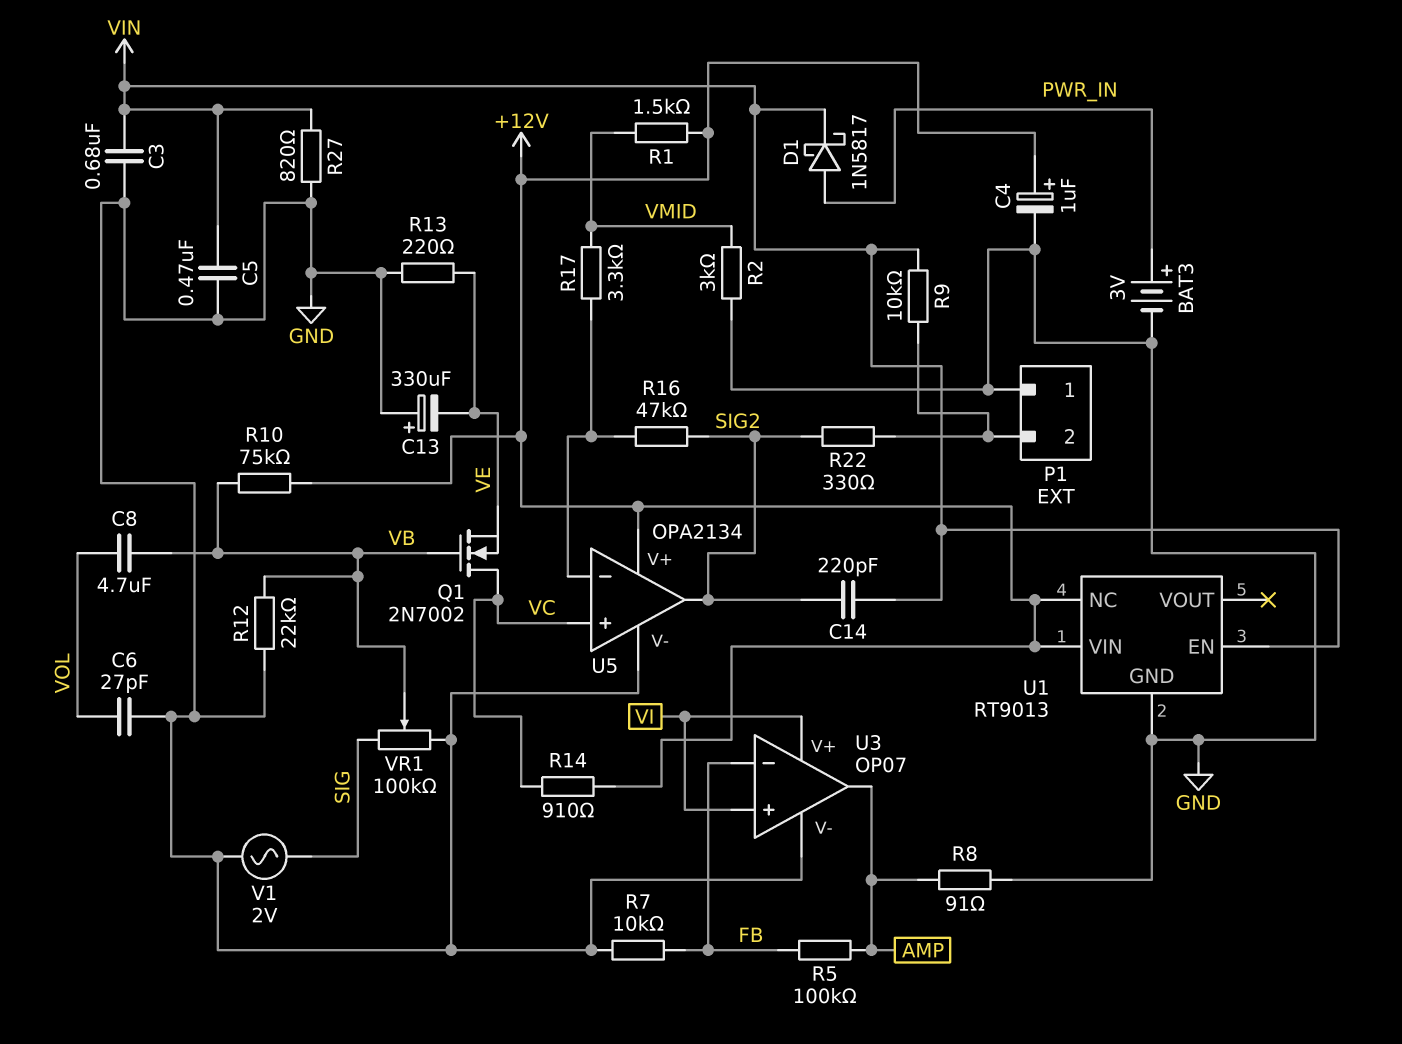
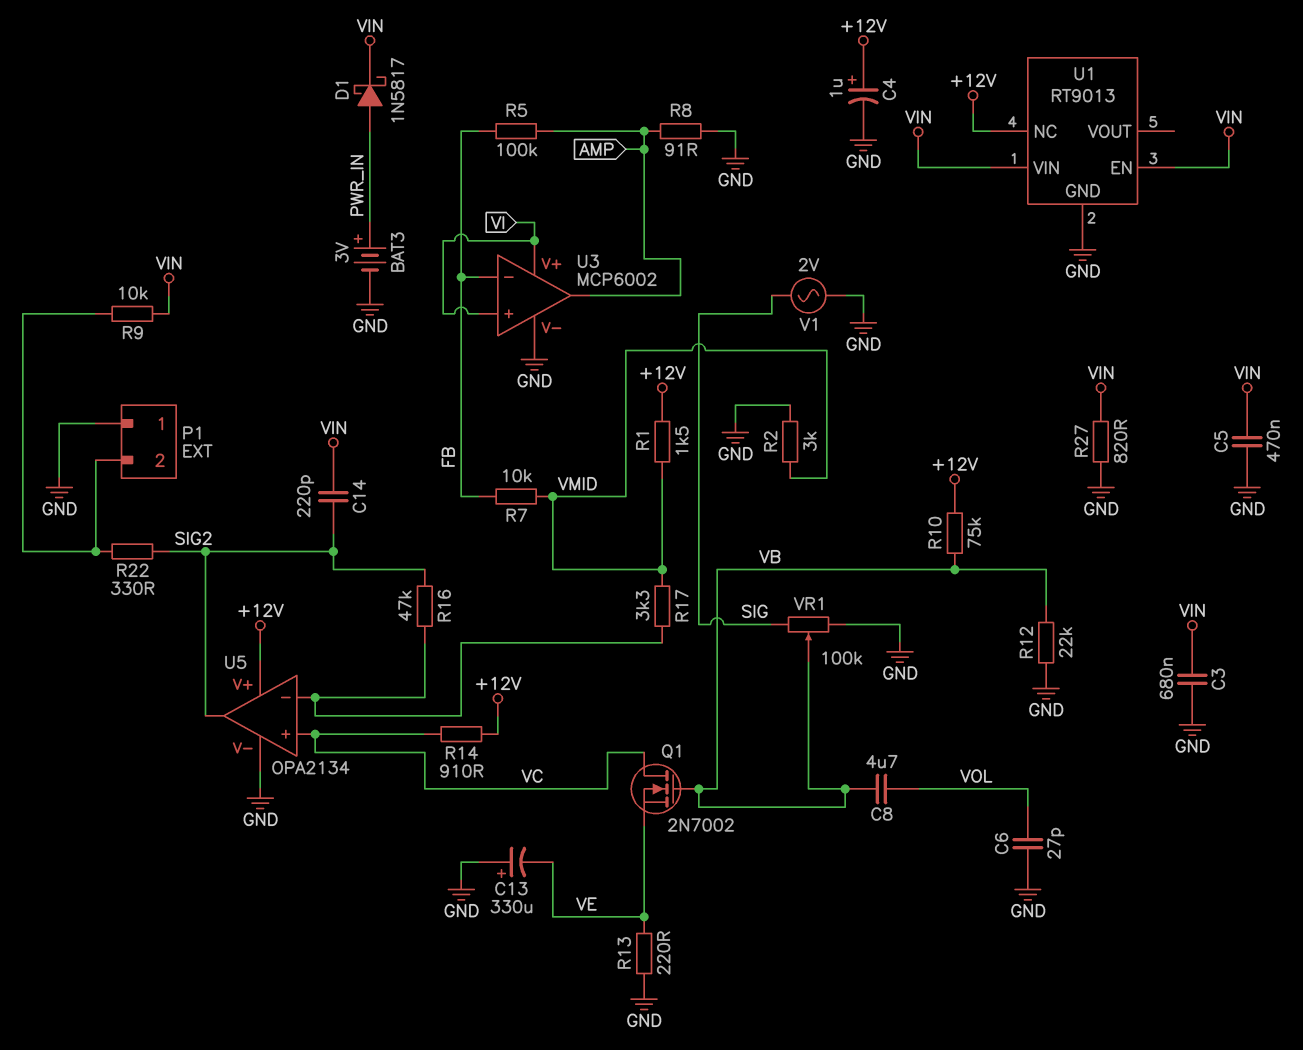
R7: 10k (FB, GND) -> 10k (FB, VMID)
U1 pin VIN: +12V -> VIN
U3: OP07 -> MCP6002

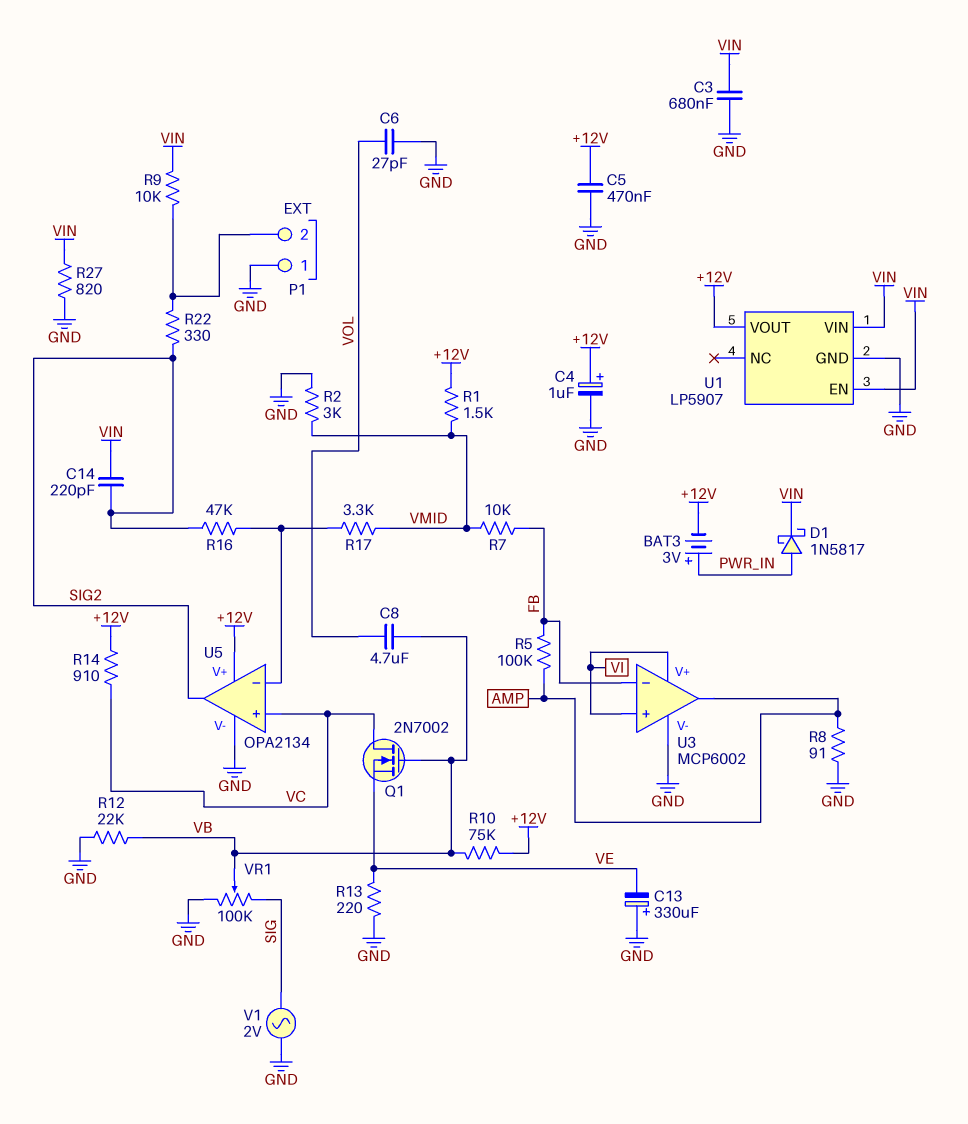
BAT3: 3V (plus PWR_IN, minus GND) -> 3V (plus PWR_IN, minus +12V)
C5: 470nF (GND, VIN) -> 470nF (+12V, GND)
U1: RT9013 -> LP5907
U1 pin NC: +12V -> none
U1 pin VOUT: none -> +12V

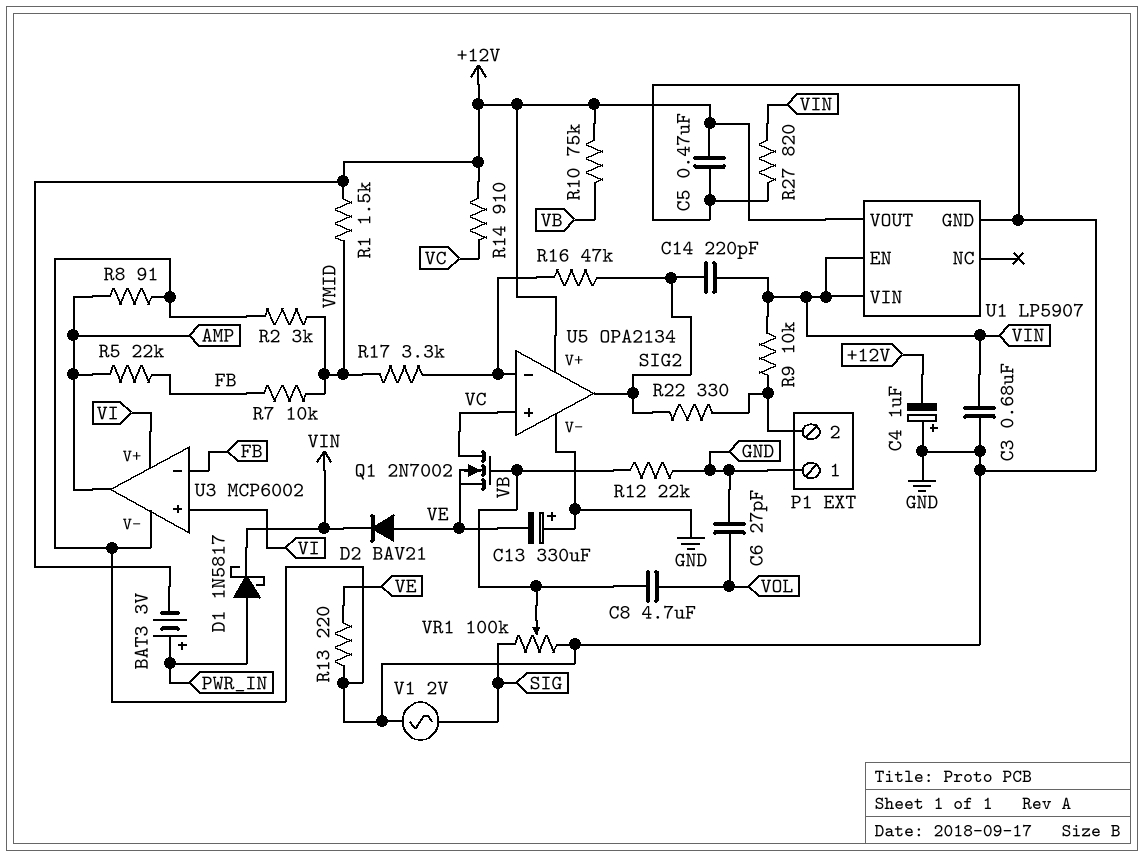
C4: 1uF (plus +12V, minus GND) -> 1uF (plus GND, minus +12V)
D2: none -> diode BAV21 (A VE, K VIN)
R5: 100k (AMP, FB) -> 22k (AMP, FB)

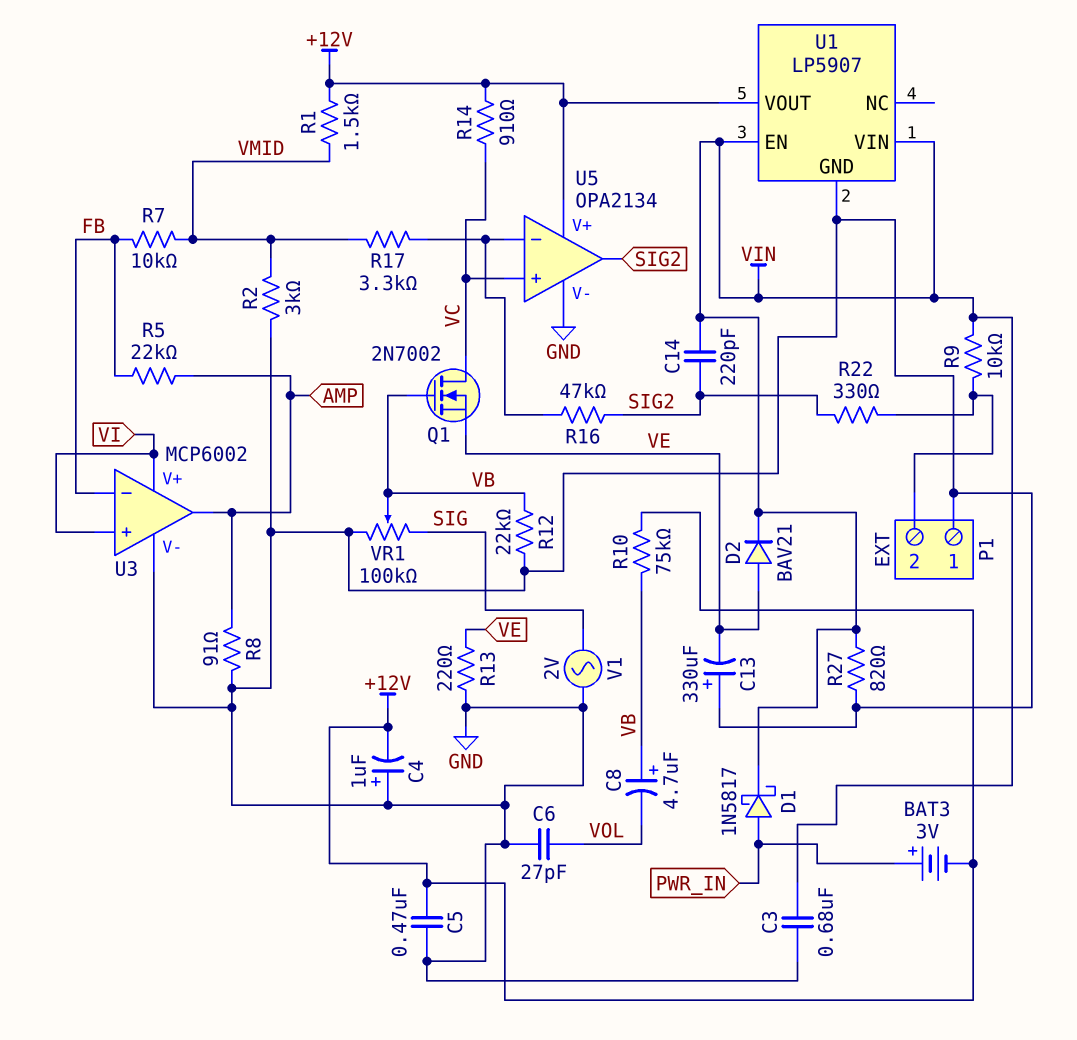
C8: 4.7uF (VB, VOL) -> 4.7uF (plus VB, minus VOL)

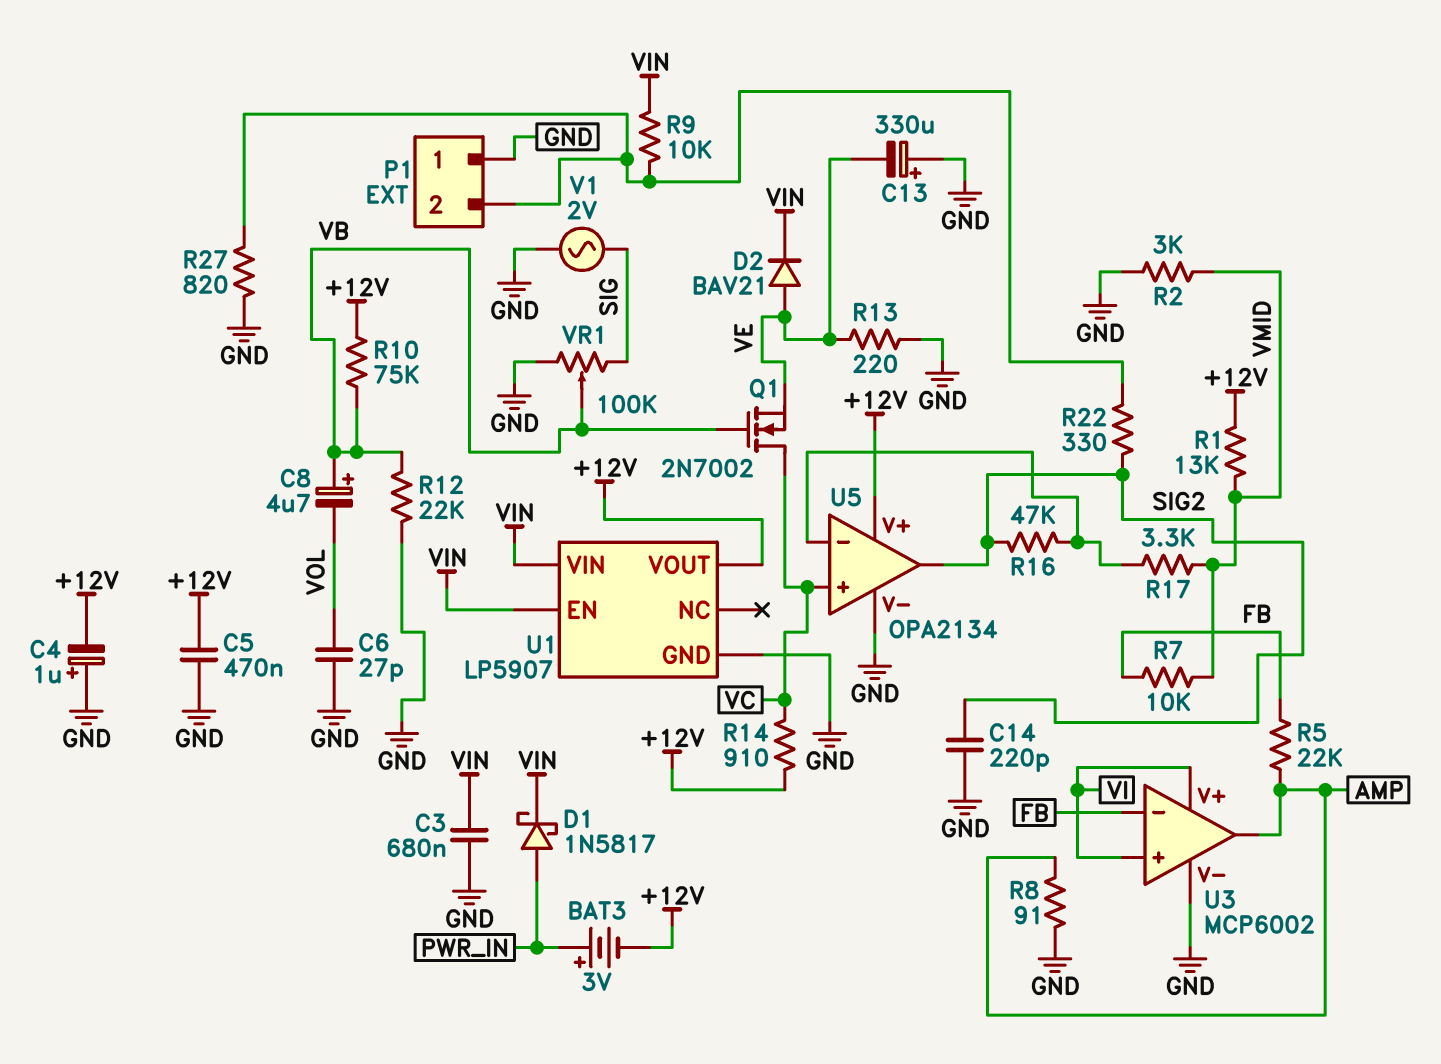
C14: 220pF (SIG2, VIN) -> 220pF (GND, SIG2)
R1: 1.5k (+12V, VMID) -> 13k (+12V, VMID)
R27: 820 (GND, VIN) -> 820 (GND, P1/2)

